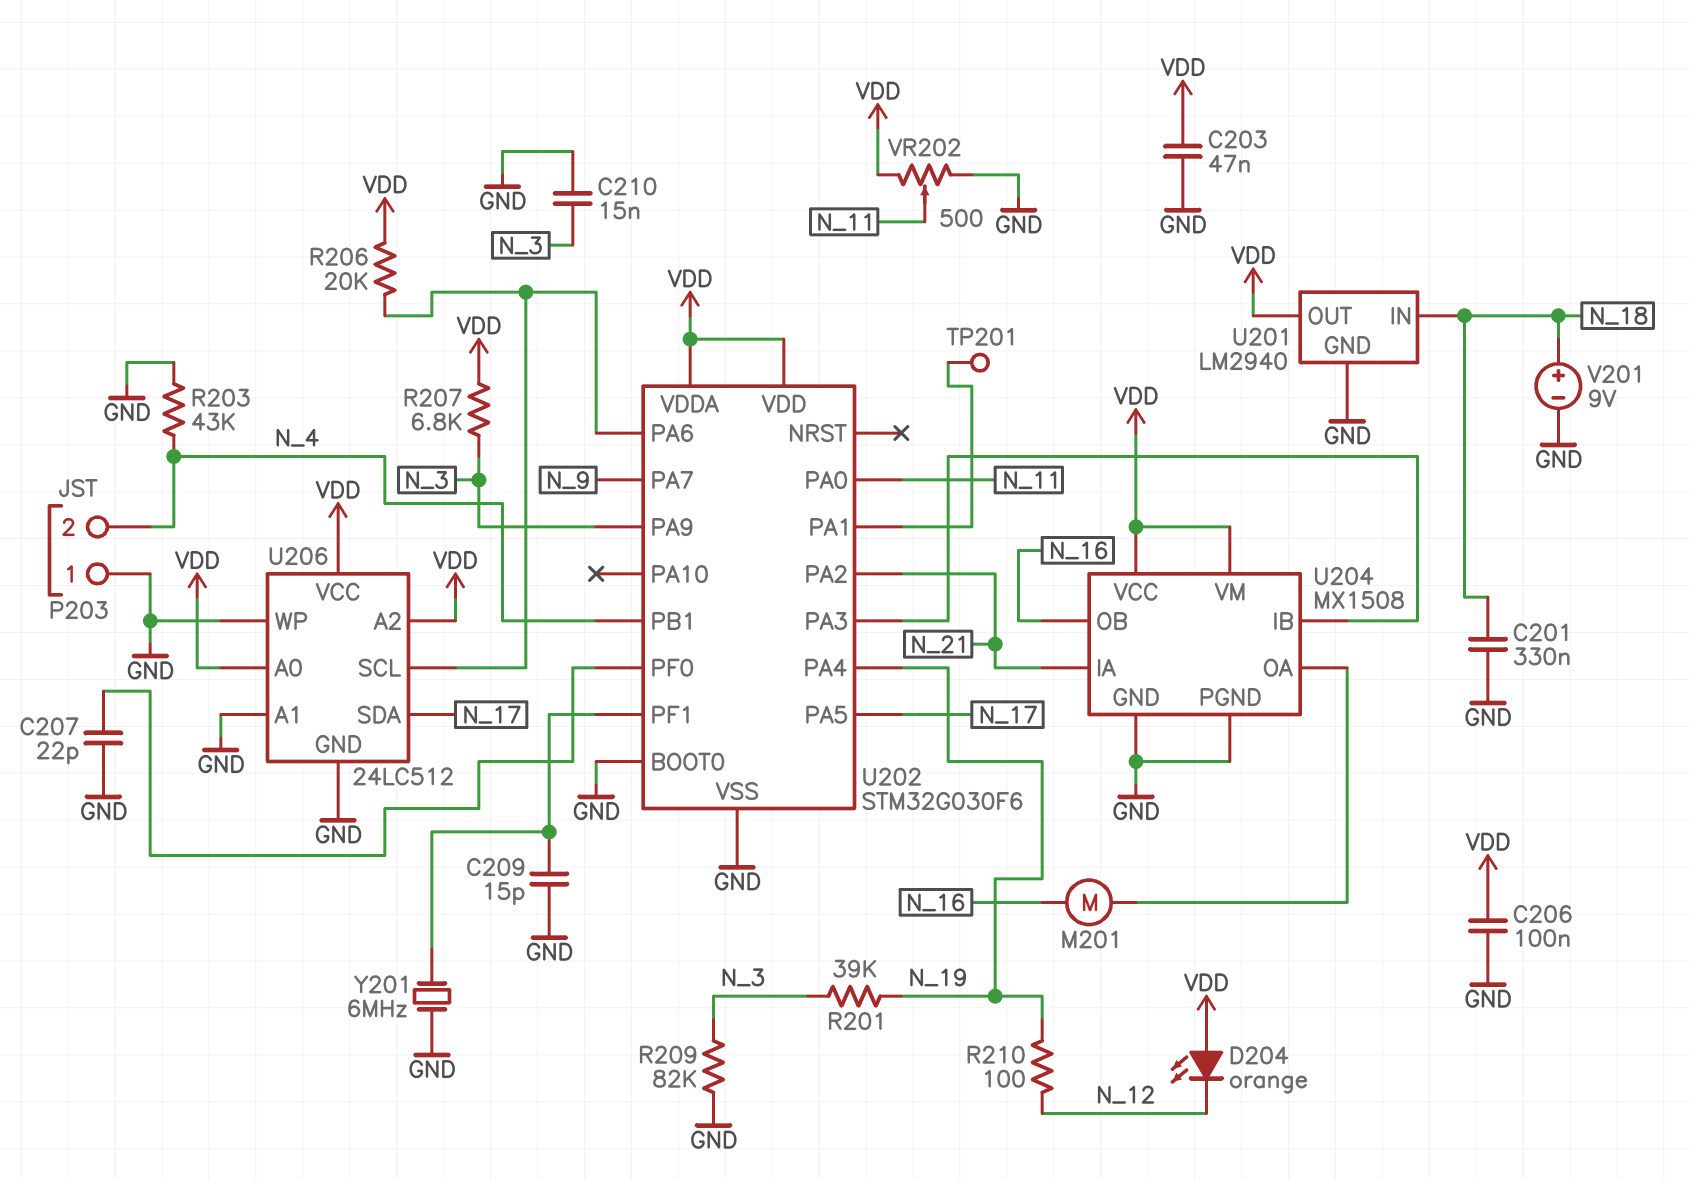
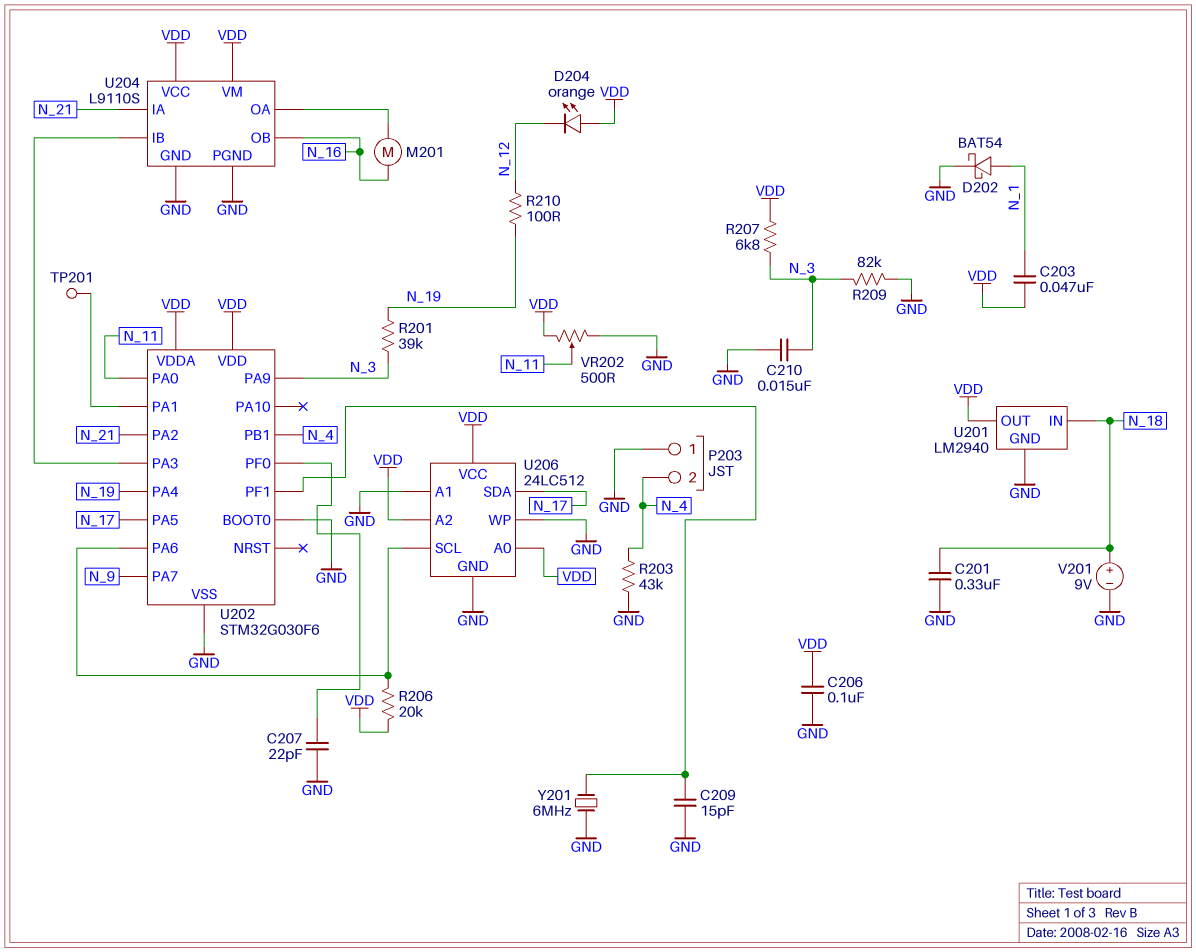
C203: 47nF (GND, VDD) -> 47nF (N_1, VDD)
D202: none -> schottky BAT54 (A N_1, K GND)
U204: MX1508 -> L9110S

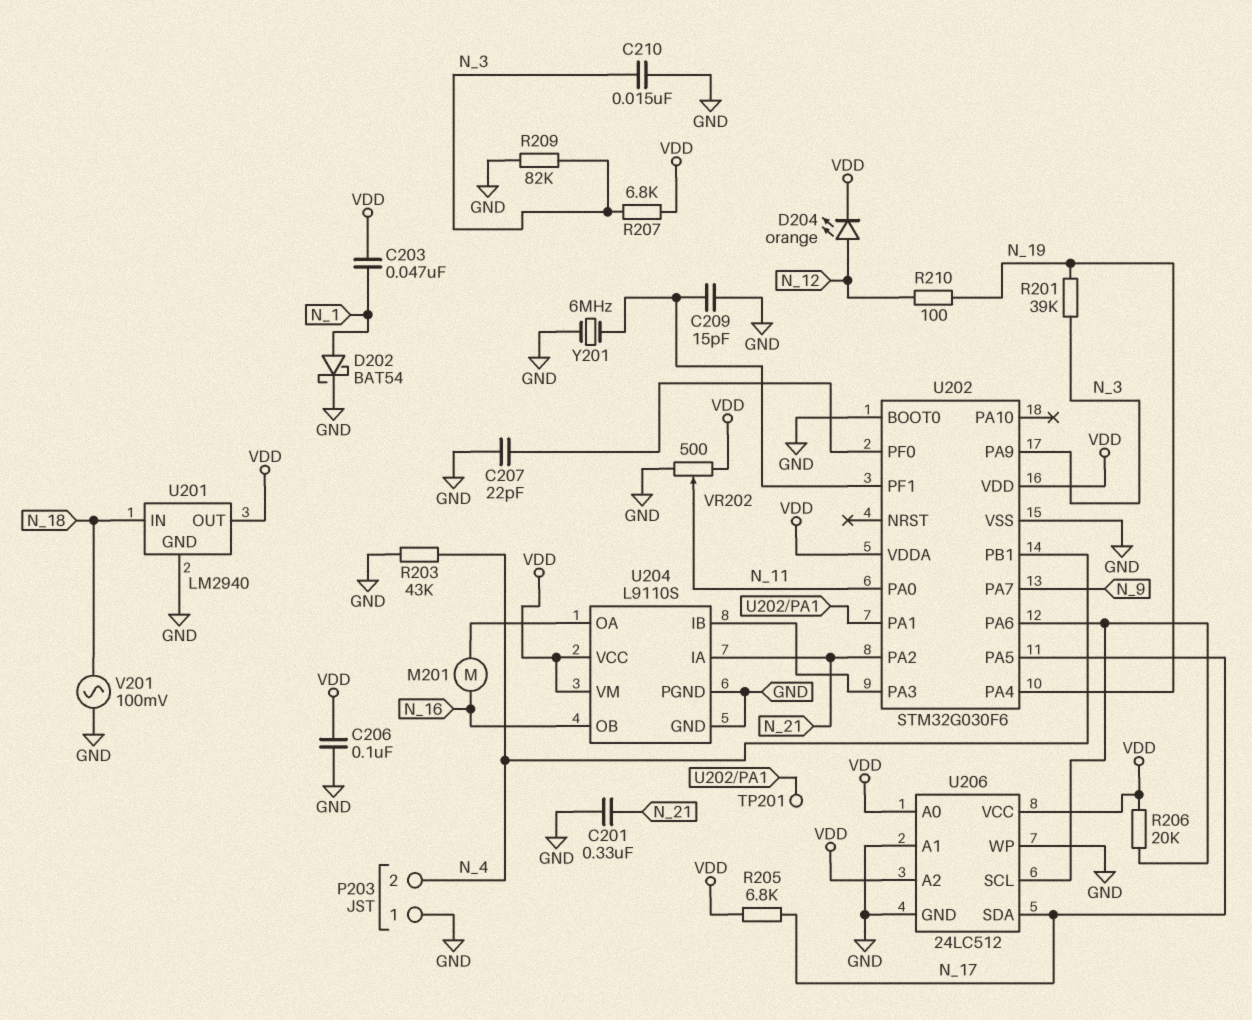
C201: 330nF (GND, N_18) -> 330nF (GND, N_21)
D204: LED orange (A VDD, K N_12) -> LED orange (A N_12, K VDD)
R205: none -> 6.8k (N_17, VDD)
V201: 9V (plus N_18, minus GND) -> AC 100mV (GND, N_18)

